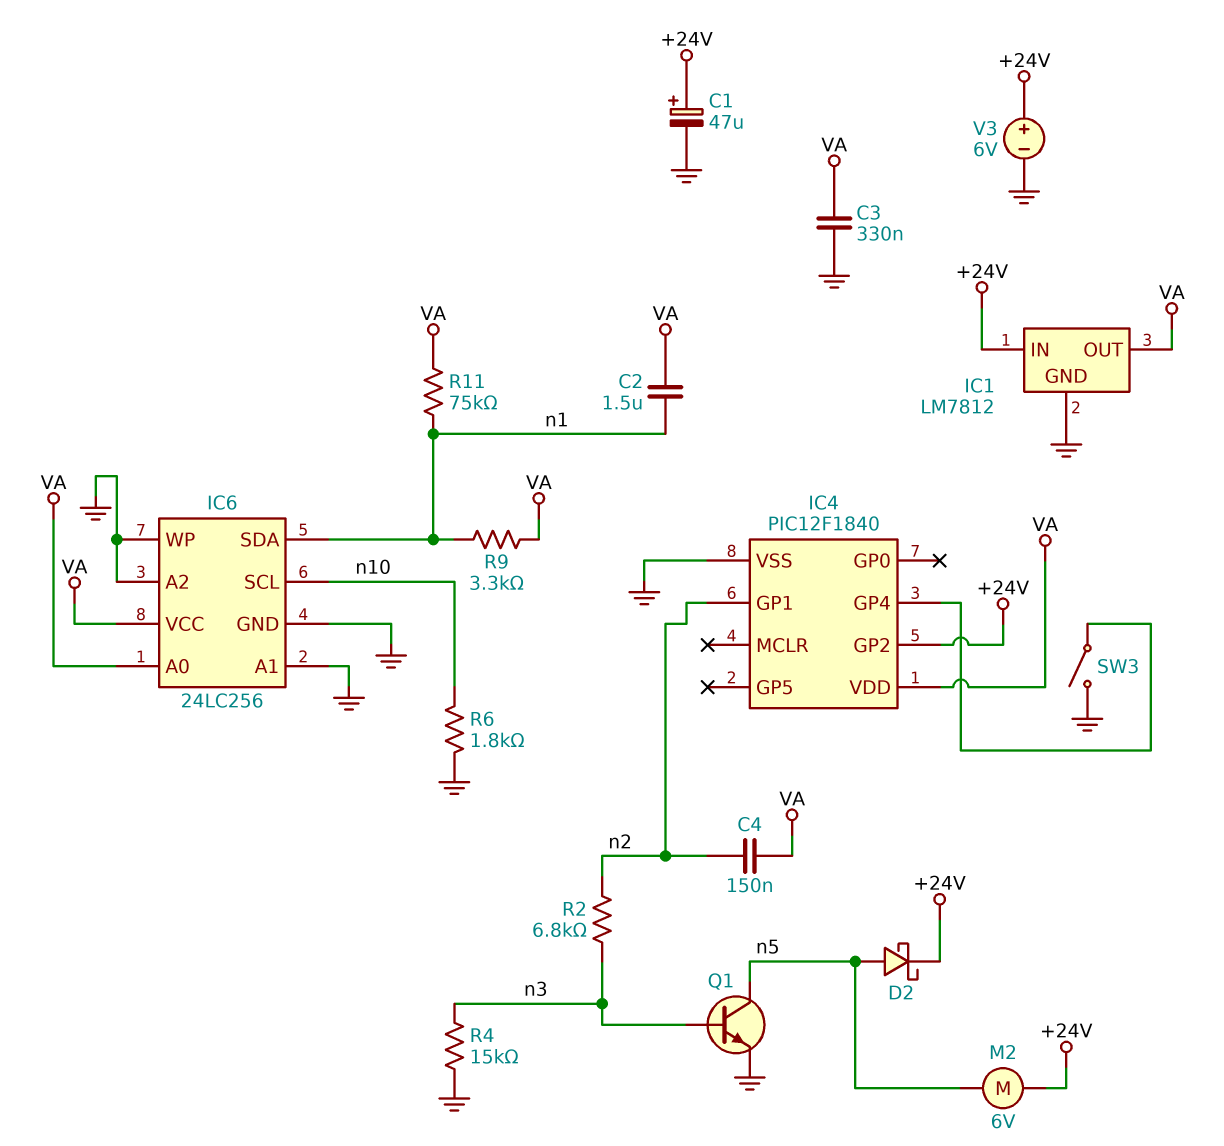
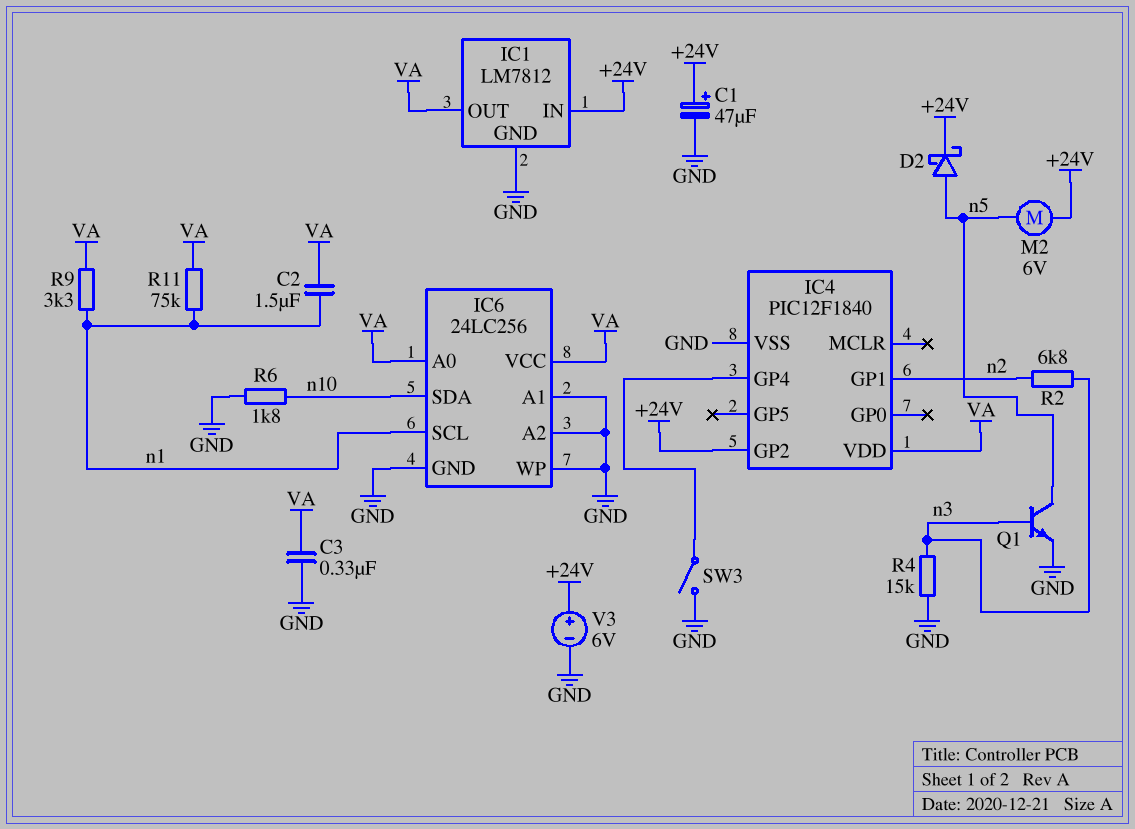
C4: 150nF (VA, n2) -> none
IC6 pin SCL: n10 -> n1
IC6 pin SDA: n1 -> n10

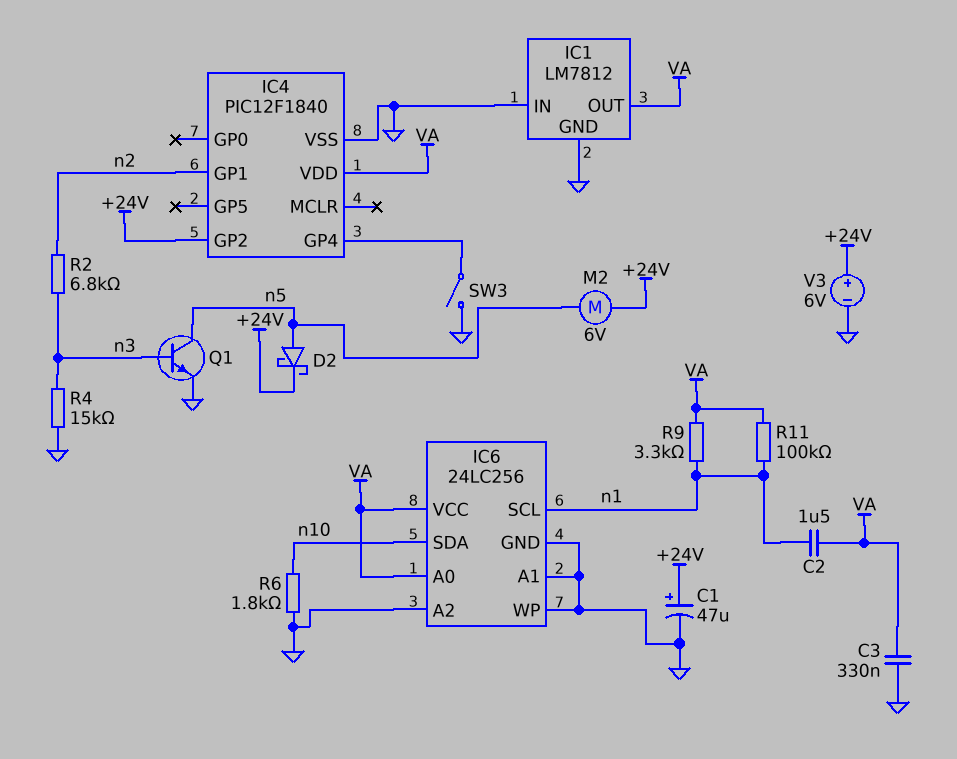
IC1 pin IN: +24V -> GND
R11: 75k (VA, n1) -> 100k (VA, n1)

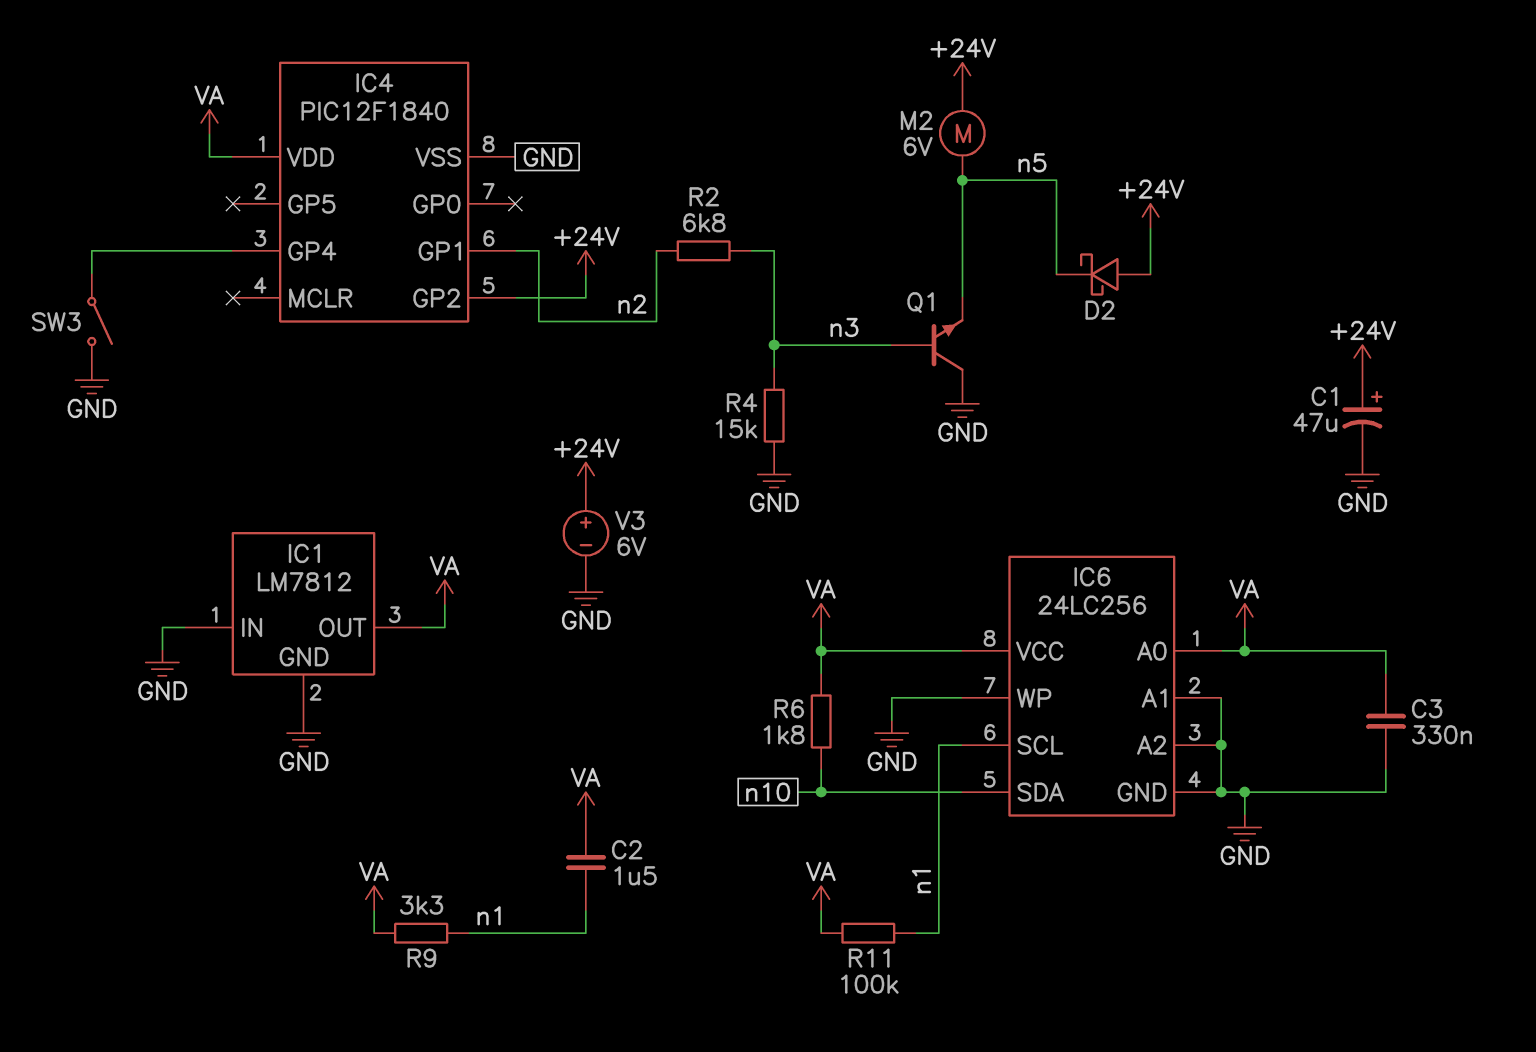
D2: schottky (A n5, K +24V) -> schottky (A +24V, K n5)
Q1: NPN (B n3, C n5, E GND) -> NPN (B n3, C GND, E n5)
R6: 1.8k (GND, n10) -> 1.8k (VA, n10)

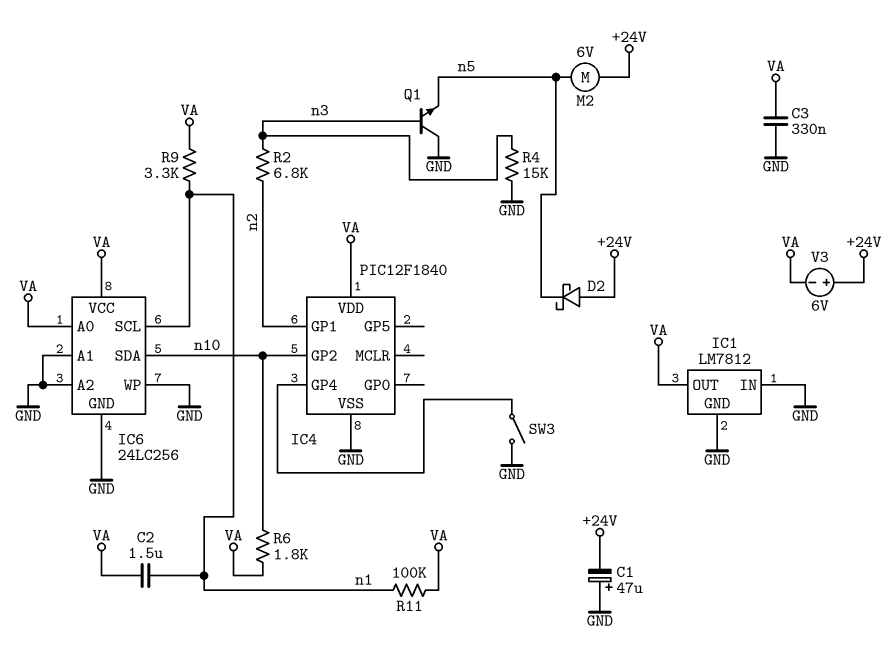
C1: 47uF (plus +24V, minus GND) -> 47uF (plus GND, minus +24V)
IC4 pin GP2: +24V -> n10
V3: 6V (plus +24V, minus GND) -> 6V (plus +24V, minus VA)

